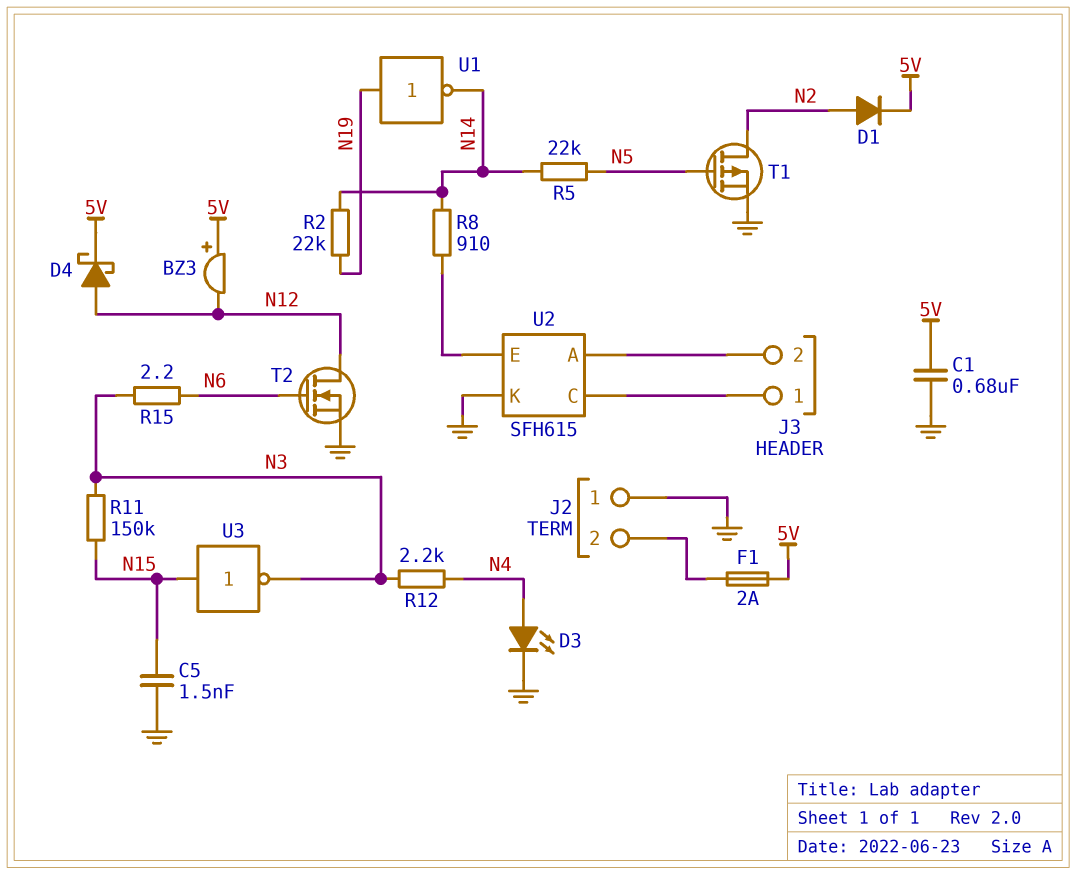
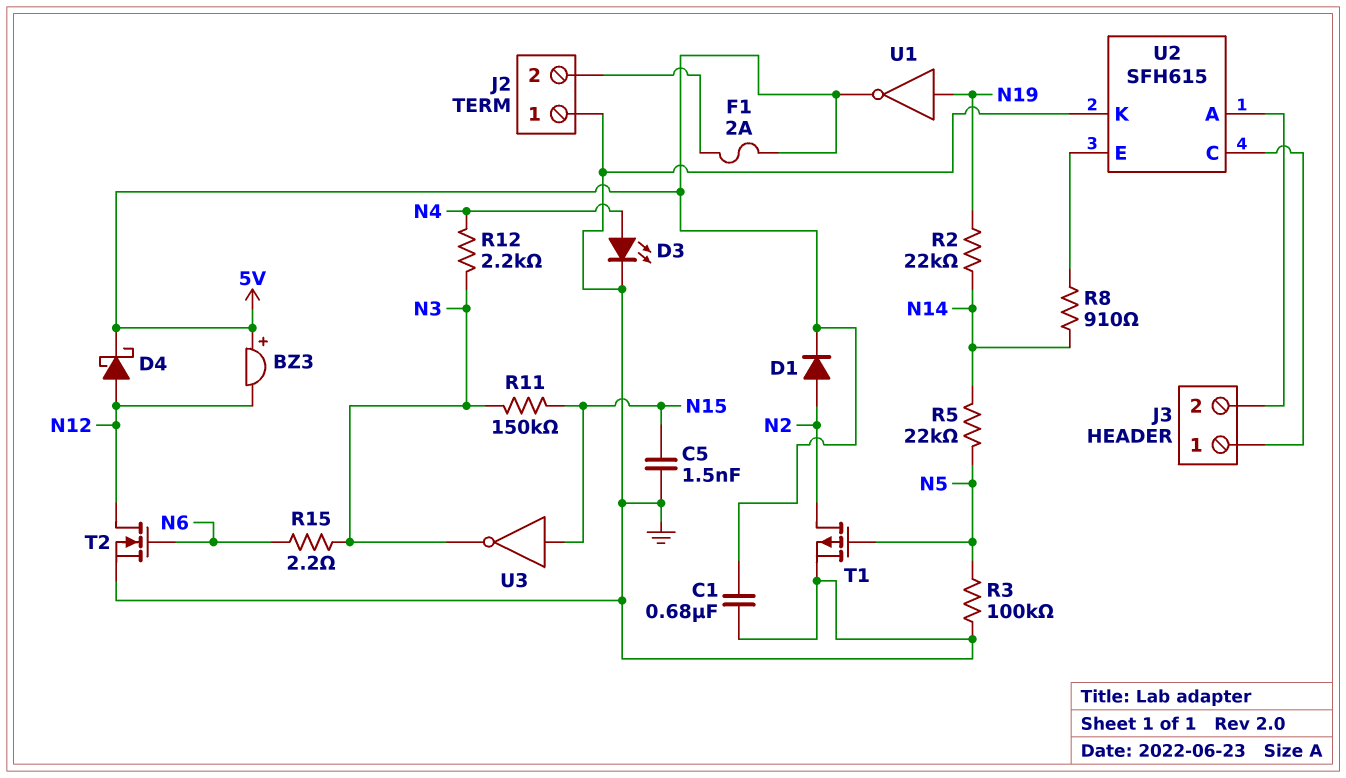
R3: none -> 100k (GND, N5)
U1: NOT (in N19, out N14) -> NOT (in N19, out 5V)

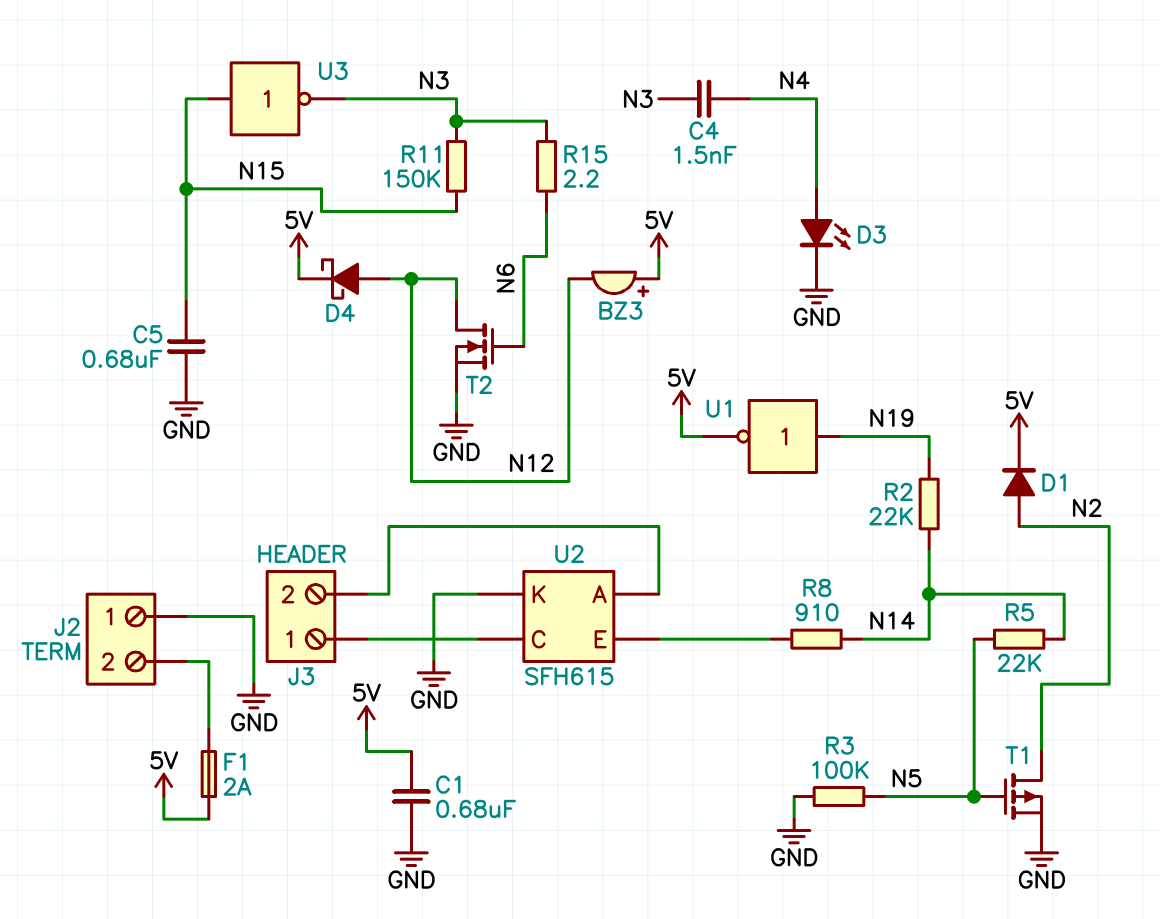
C4: none -> 1.5nF (N3, N4)
C5: 1.5nF (GND, N15) -> 680nF (GND, N15)
R12: 2.2k (N3, N4) -> none

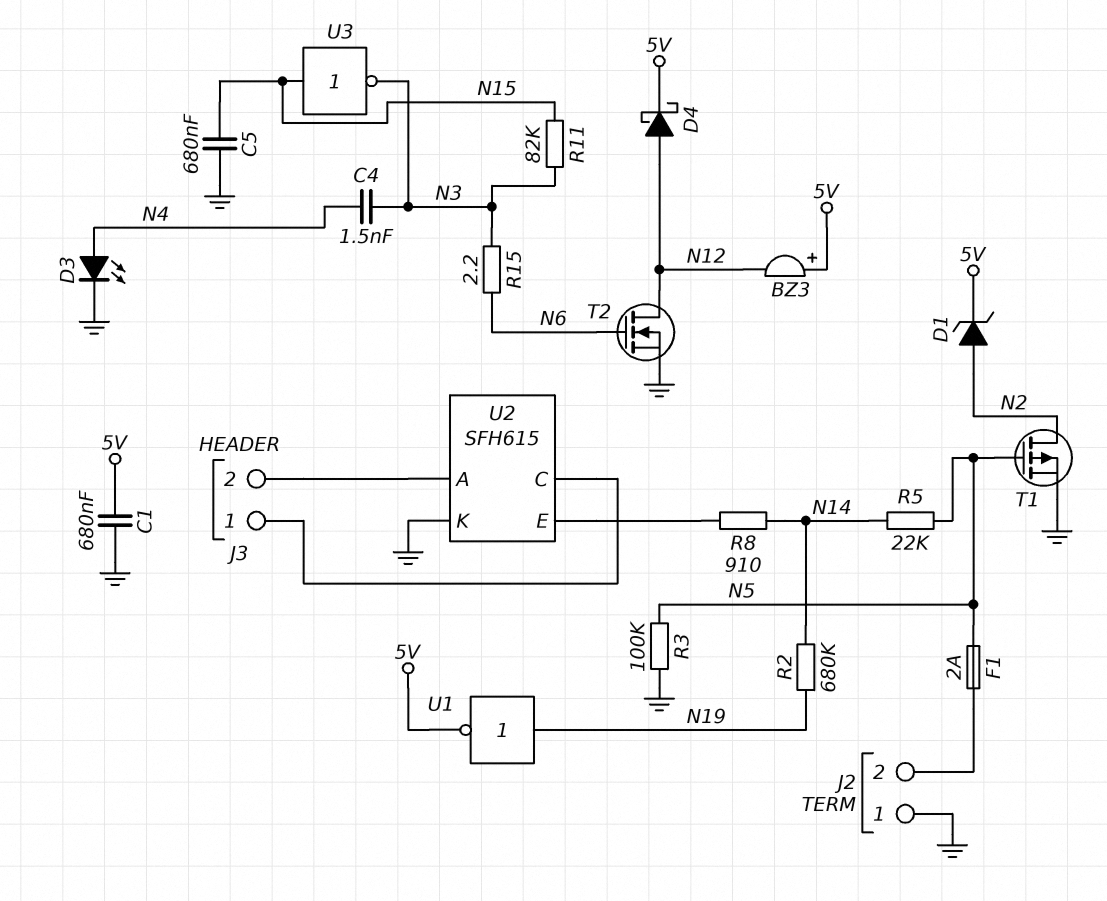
D1: diode (A N2, K 5V) -> zener (A N2, K 5V)
F1: 2A (5V, J2/2) -> 2A (J2/2, N5)
R2: 22k (N14, N19) -> 680k (N14, N19)
R11: 150k (N3, N15) -> 82k (N3, N15)

